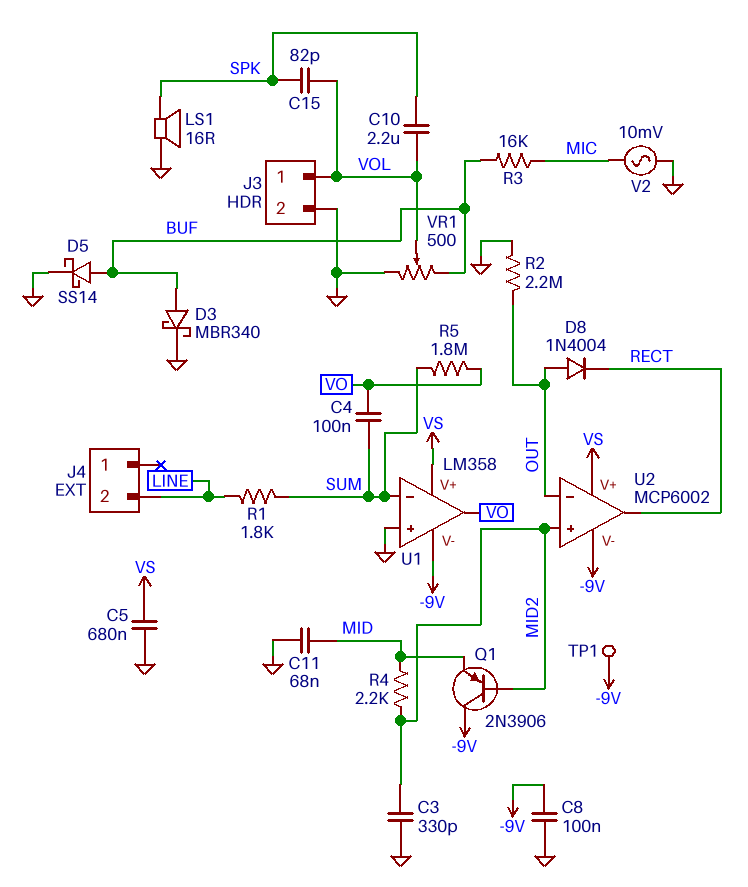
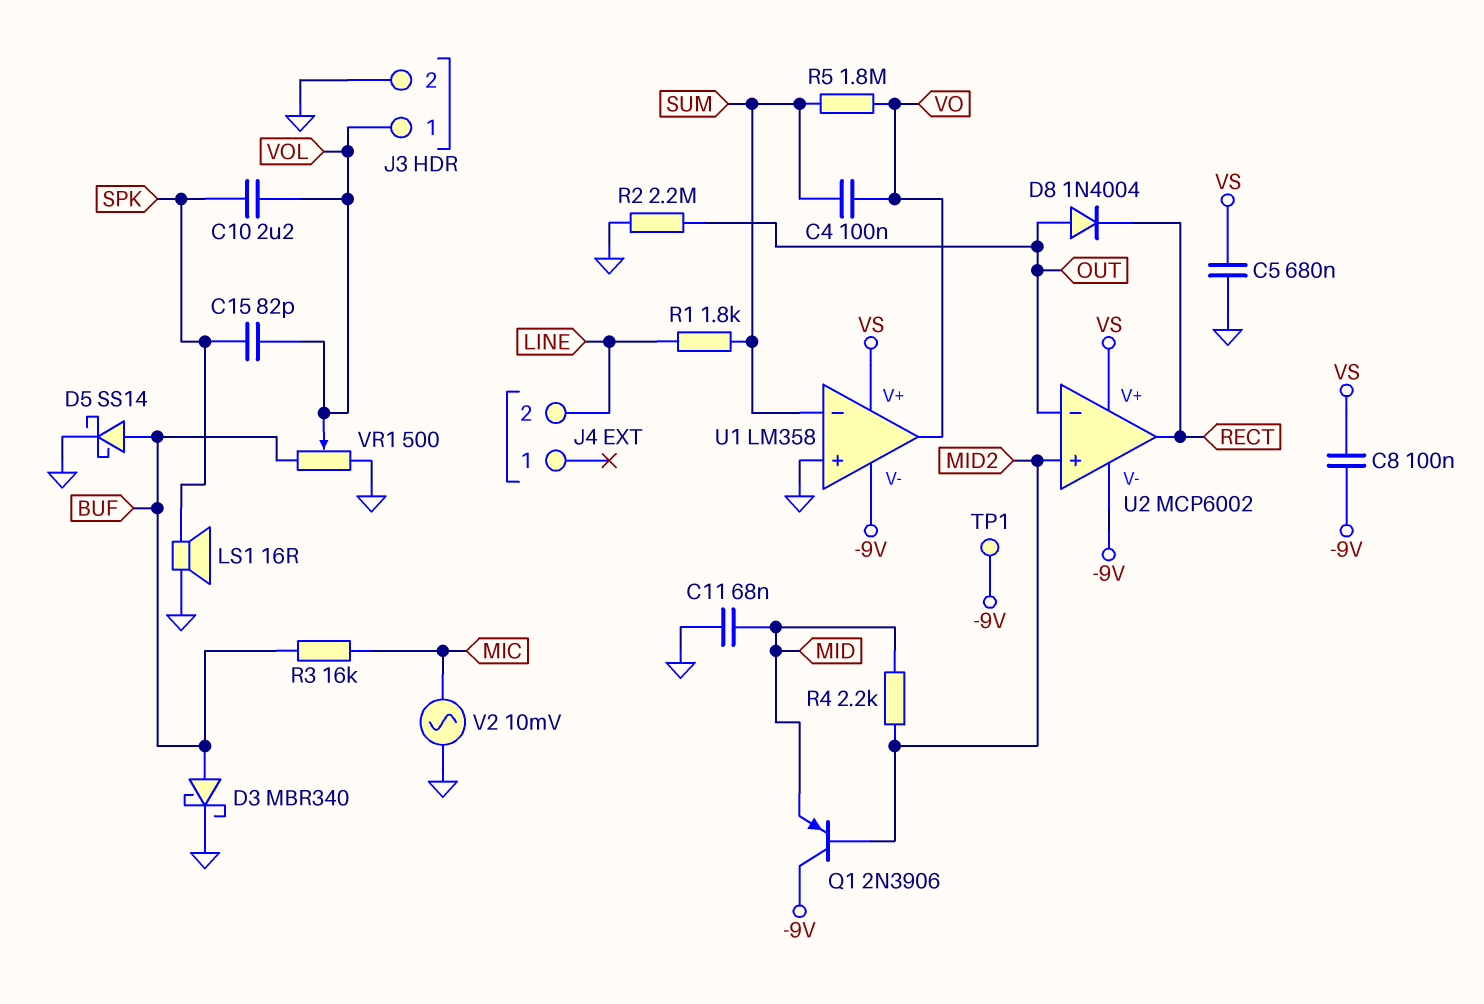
C3: 330pF (GND, MID2) -> none
C8: 100nF (-9V, GND) -> 100nF (-9V, VS)

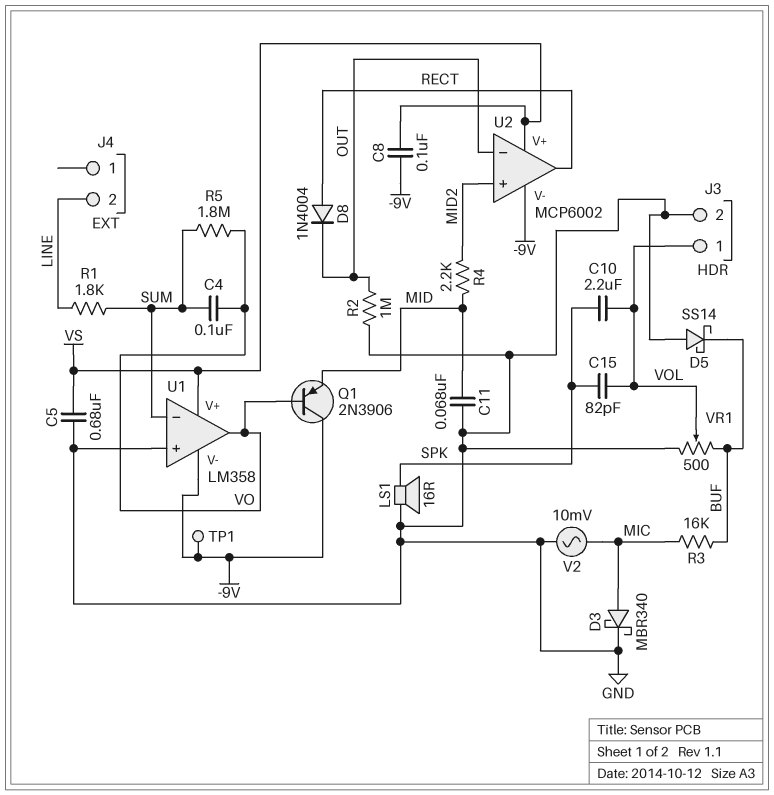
D3: schottky MBR340 (A BUF, K GND) -> schottky MBR340 (A MIC, K GND)
D5: schottky SS14 (A BUF, K GND) -> schottky SS14 (A GND, K BUF)
D8: diode 1N4004 (A OUT, K RECT) -> diode 1N4004 (A RECT, K OUT)
Q1: PNP 2N3906 (B MID2, C -9V, E MID) -> PNP 2N3906 (B VO, C -9V, E MID)
R2: 2.2M (GND, OUT) -> 1M (GND, OUT)

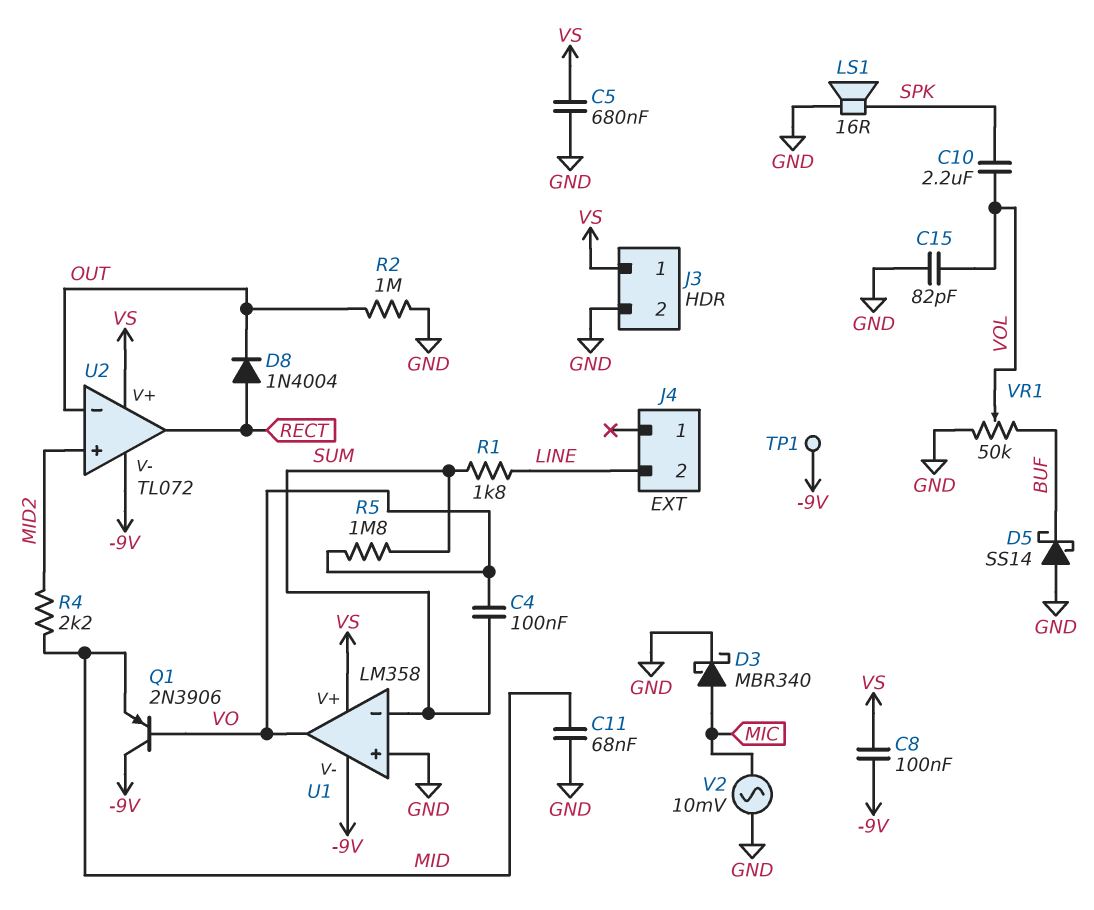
C15: 82pF (SPK, VOL) -> 82pF (GND, VOL)
J3 pin 1: VOL -> VS
R3: 16k (BUF, MIC) -> none
U2: MCP6002 -> TL072
VR1: 500 (BUF, GND, wiper VOL) -> 50k (BUF, GND, wiper VOL)

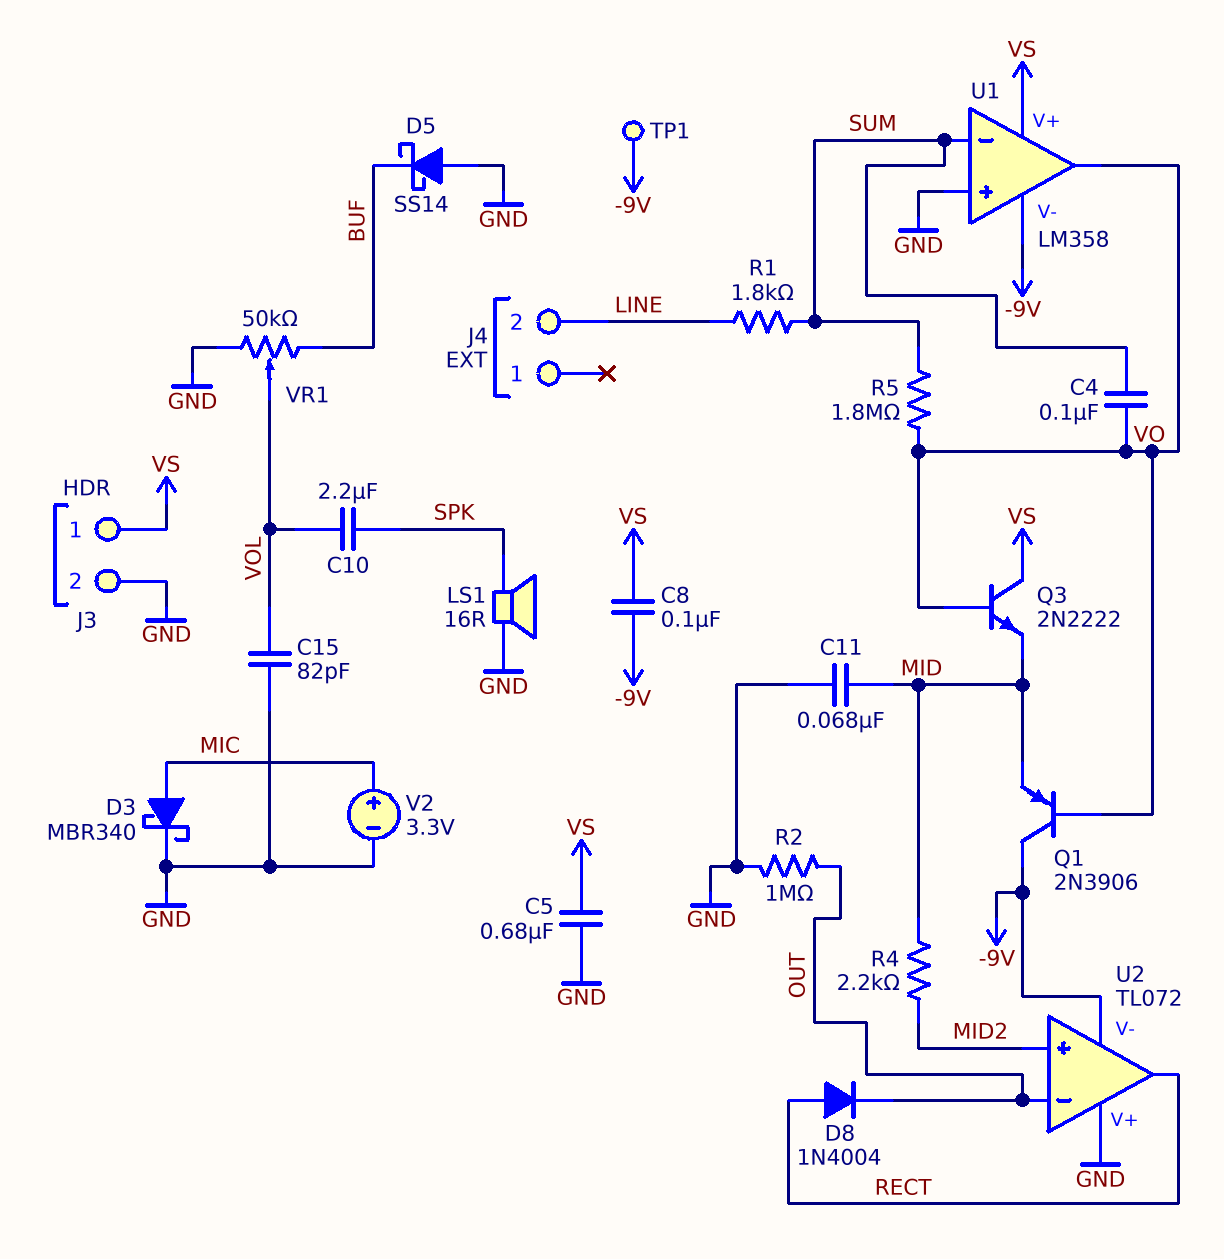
Q3: none -> NPN 2N2222 (B VO, C VS, E MID)
U2 pin V+: VS -> GND
V2: AC 10mV (GND, MIC) -> 3.3V (plus MIC, minus GND)

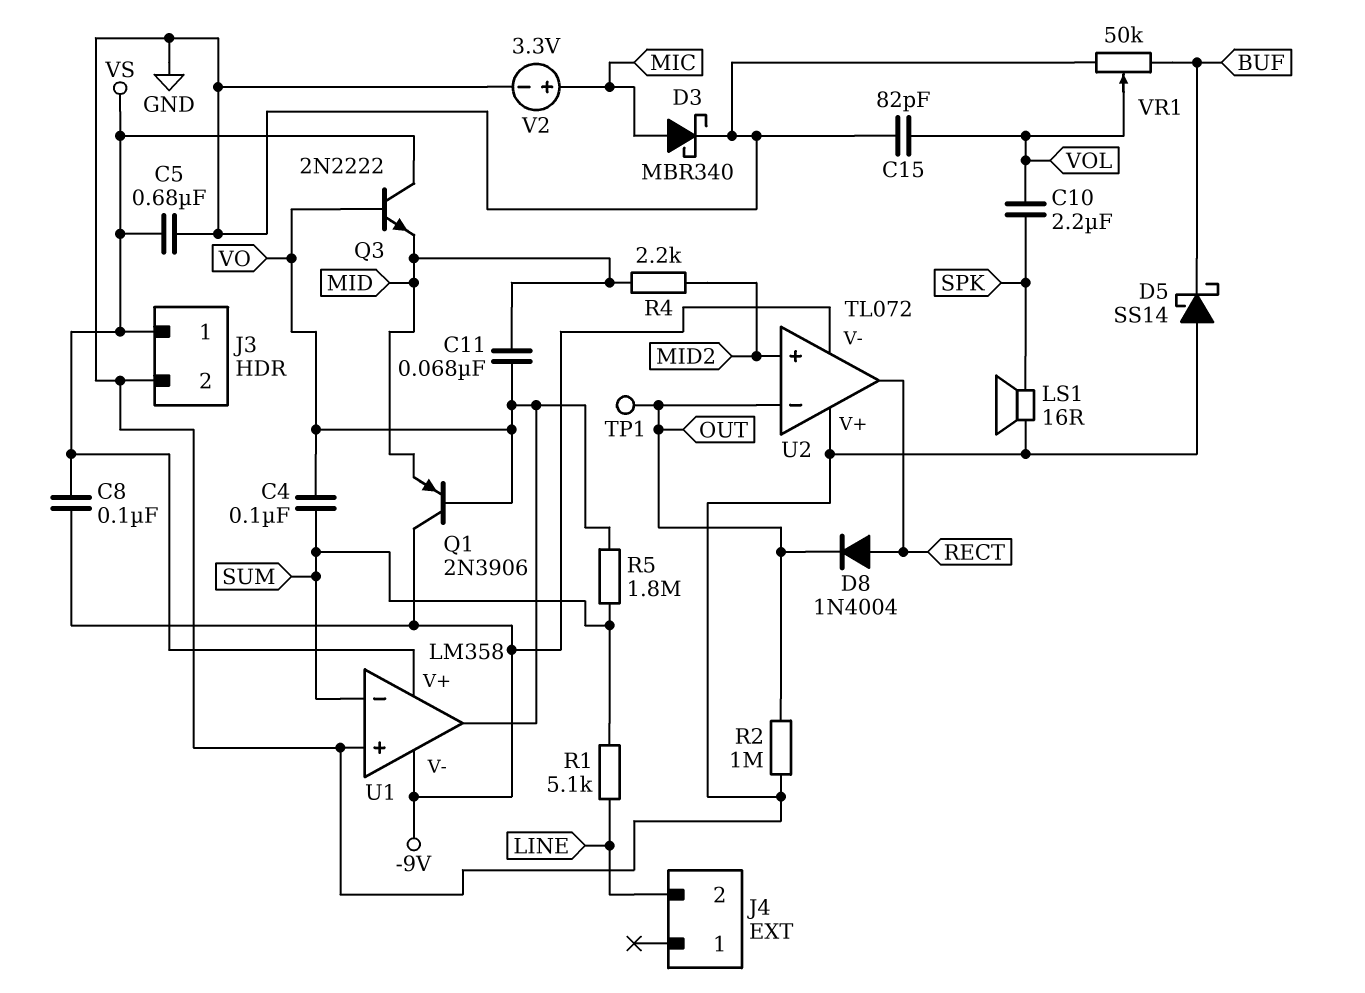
C11: 68nF (GND, MID) -> 68nF (MID, VO)
R1: 1.8k (LINE, SUM) -> 5.1k (LINE, SUM)
TP1: test point (-9V) -> test point (OUT)

